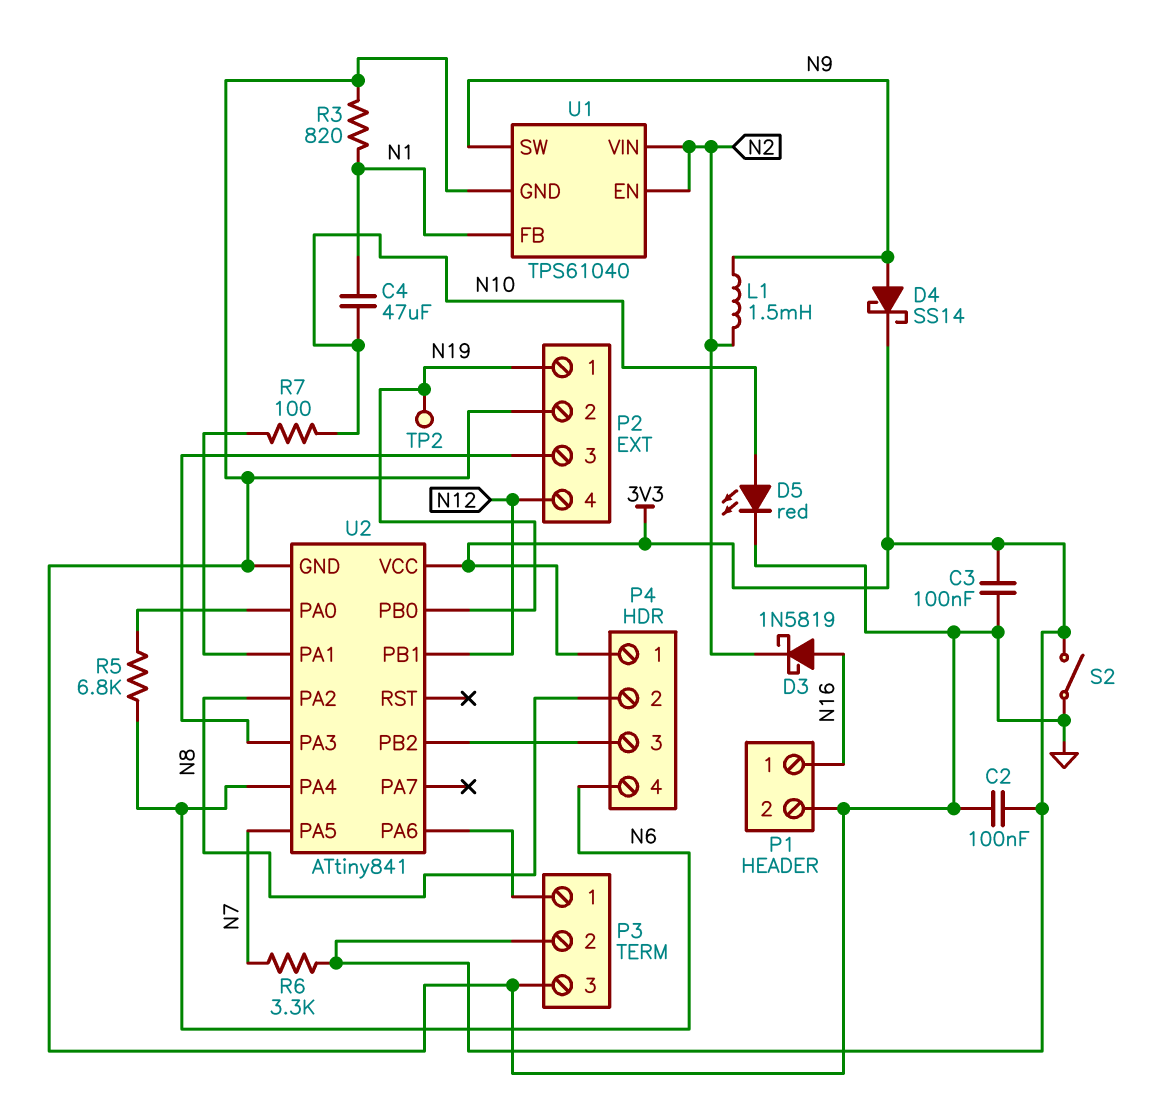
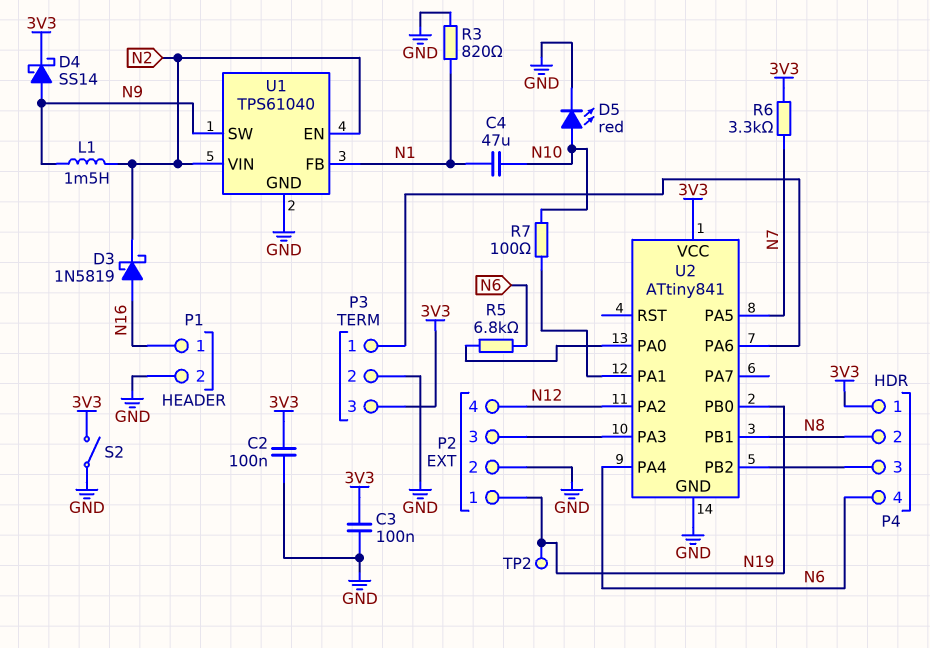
P3 pin 2: 3V3 -> GND
P3 pin 3: GND -> 3V3
U2 pin PA2: N8 -> N12
U2 pin PB1: N12 -> N8

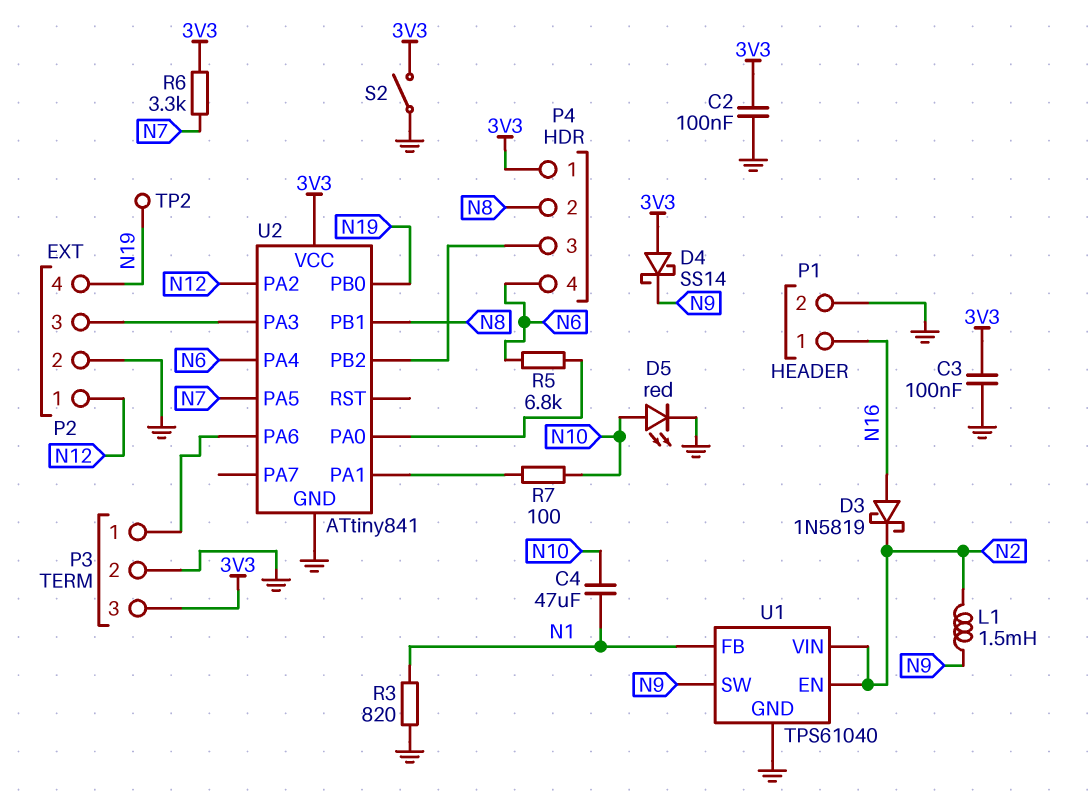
D4: schottky SS14 (A N9, K 3V3) -> schottky SS14 (A 3V3, K N9)
P2 pin 1: N19 -> N12
P2 pin 4: N12 -> N19

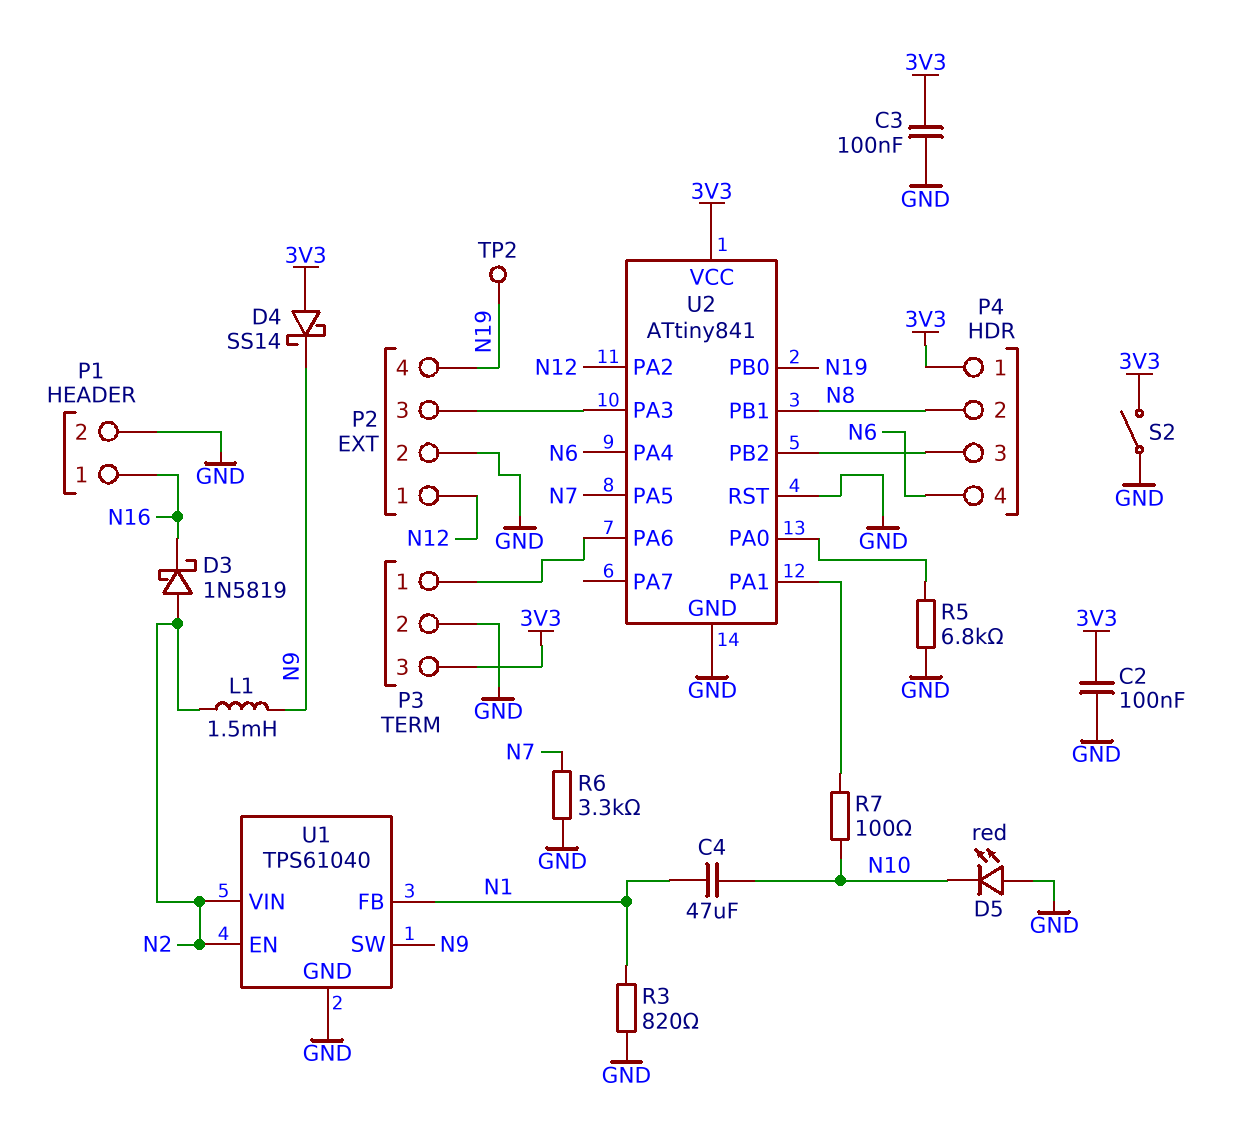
D3: schottky 1N5819 (A N16, K N2) -> schottky 1N5819 (A N2, K N16)
D5: LED red (A N10, K GND) -> LED red (A GND, K N10)
R5: 6.8k (N6, U2/PA0) -> 6.8k (GND, U2/PA0)
R6: 3.3k (3V3, N7) -> 3.3k (GND, N7)
U2 pin RST: none -> GND

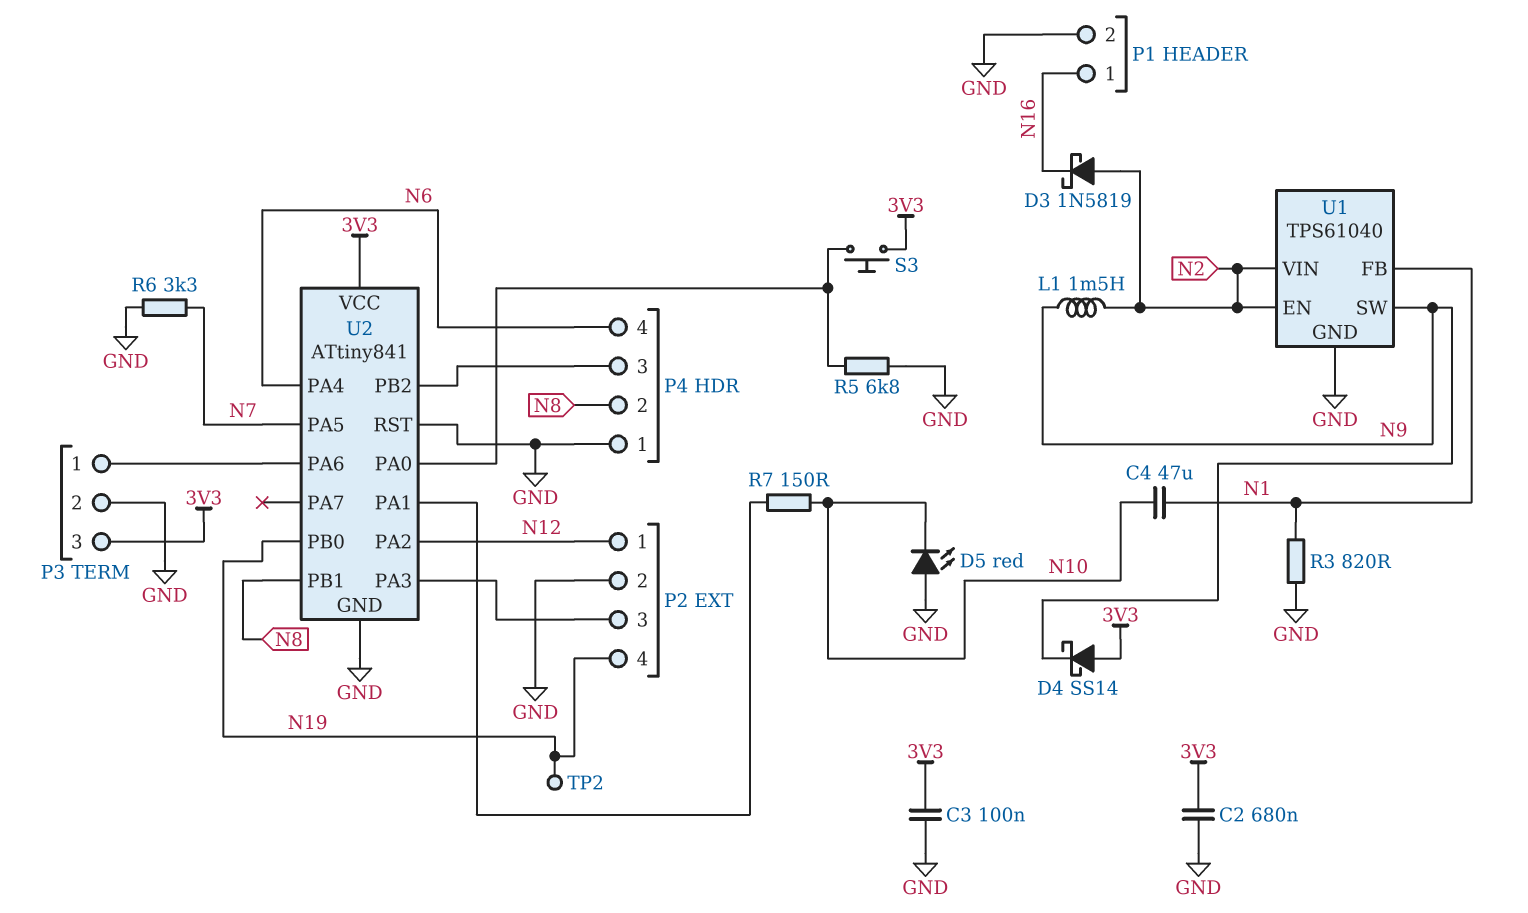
C2: 100nF (3V3, GND) -> 680nF (3V3, GND)
P4 pin 1: 3V3 -> GND
R7: 100 (N10, U2/PA1) -> 150 (N10, U2/PA1)
S2: switch (3V3, GND) -> none
S3: none -> button (3V3, U2/PA0)

